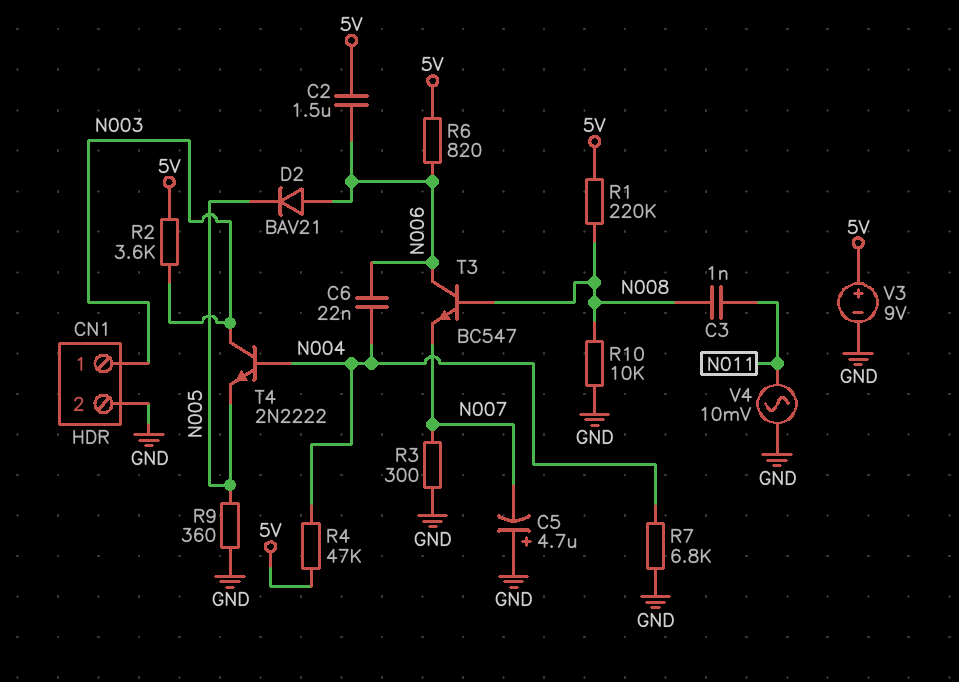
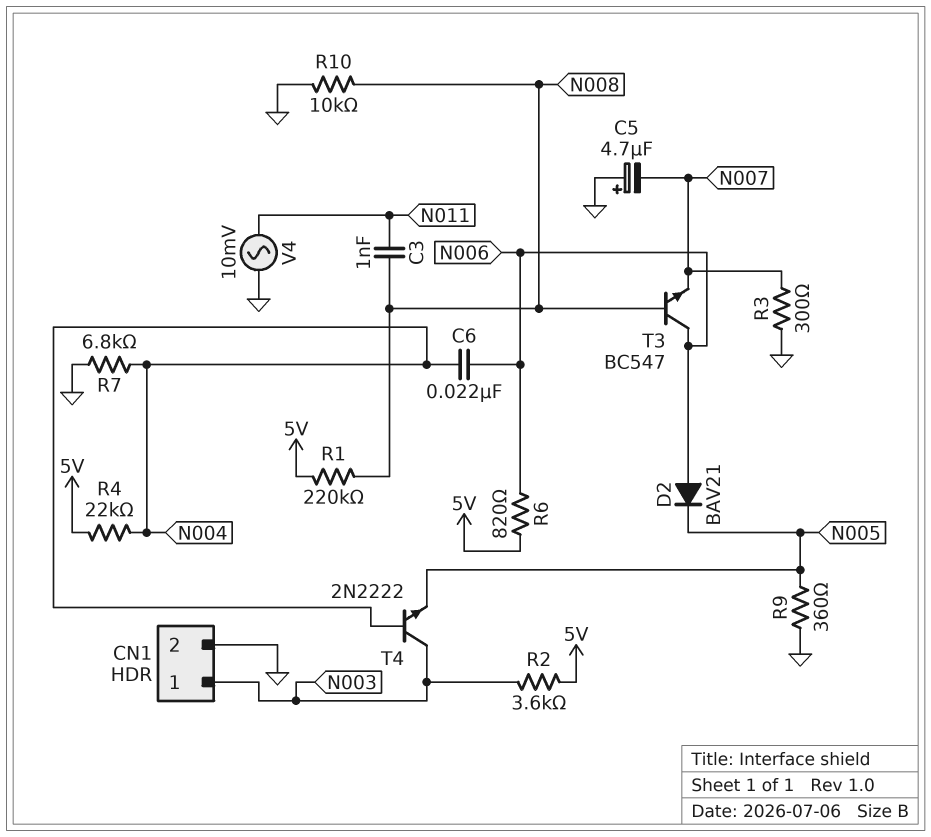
C2: 1.5uF (5V, N006) -> none
R4: 47k (5V, N004) -> 22k (5V, N004)
V3: 9V (plus 5V, minus GND) -> none

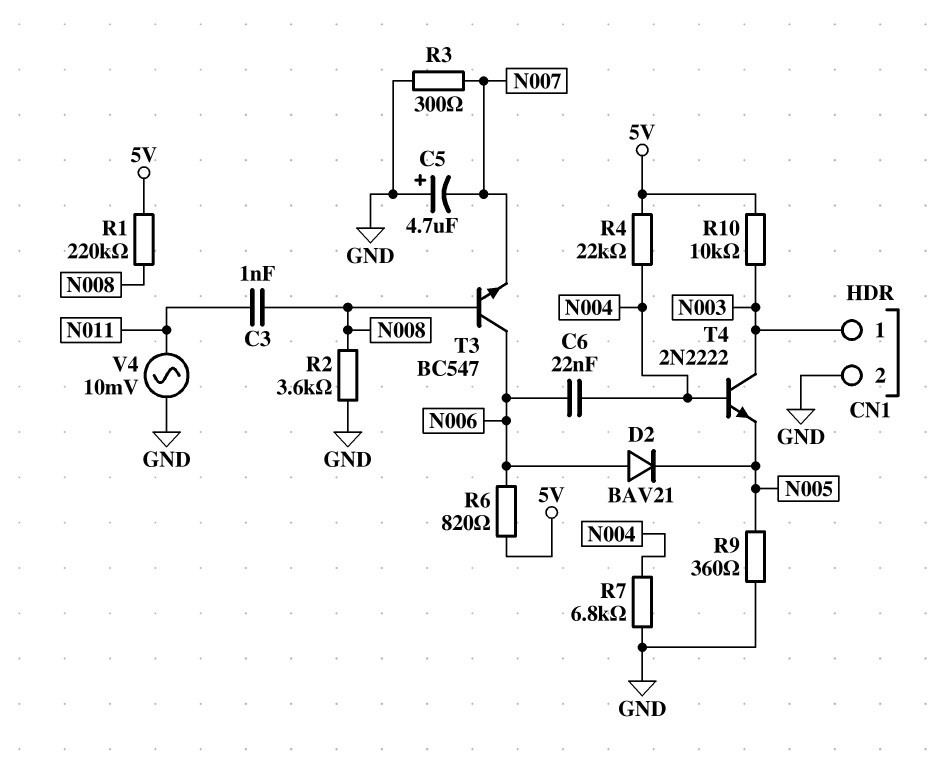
R2: 3.6k (5V, N003) -> 3.6k (GND, N008)
R10: 10k (GND, N008) -> 10k (5V, N003)

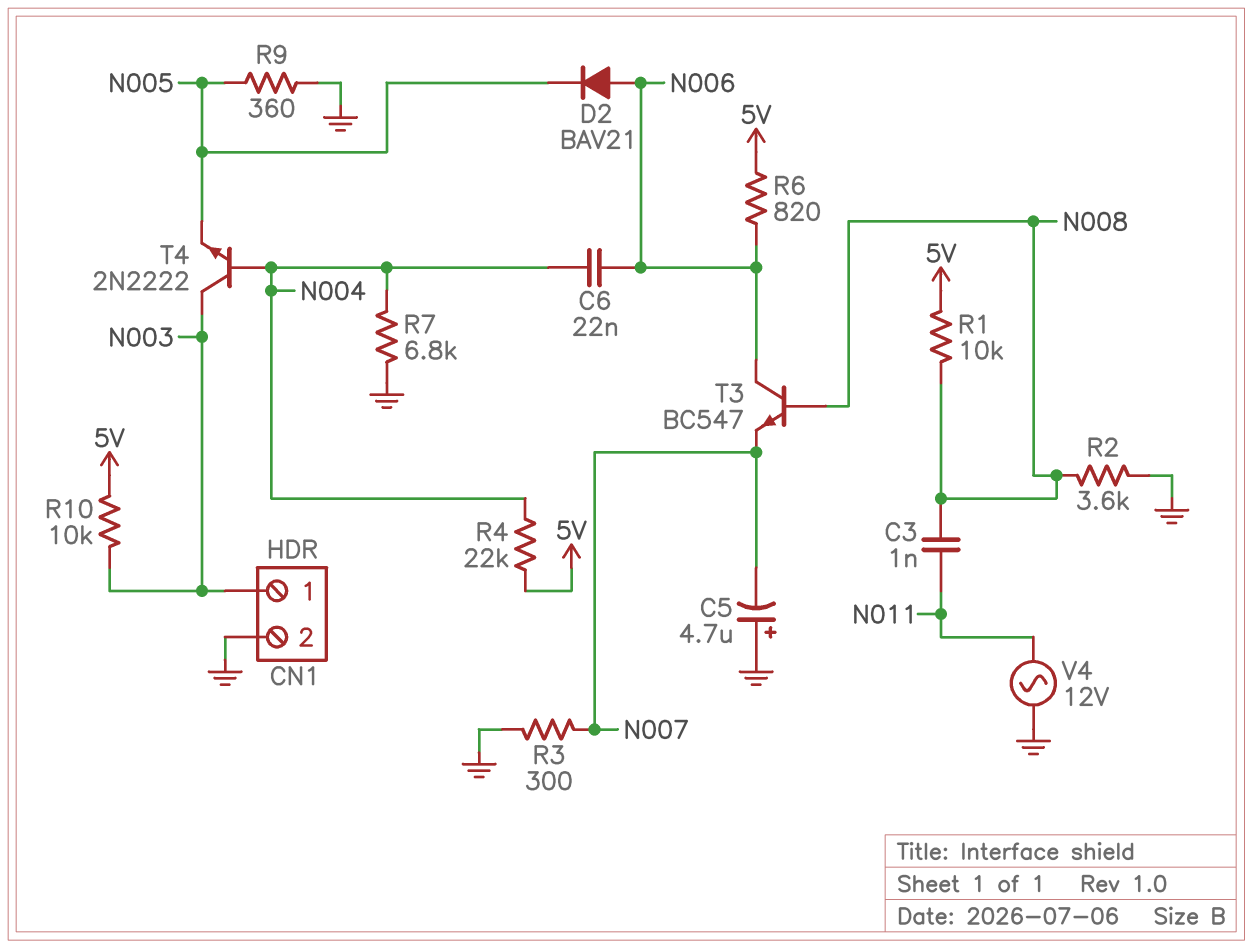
R1: 220k (5V, N008) -> 10k (5V, N008)
V4: AC 10mV (GND, N011) -> AC 12V (GND, N011)

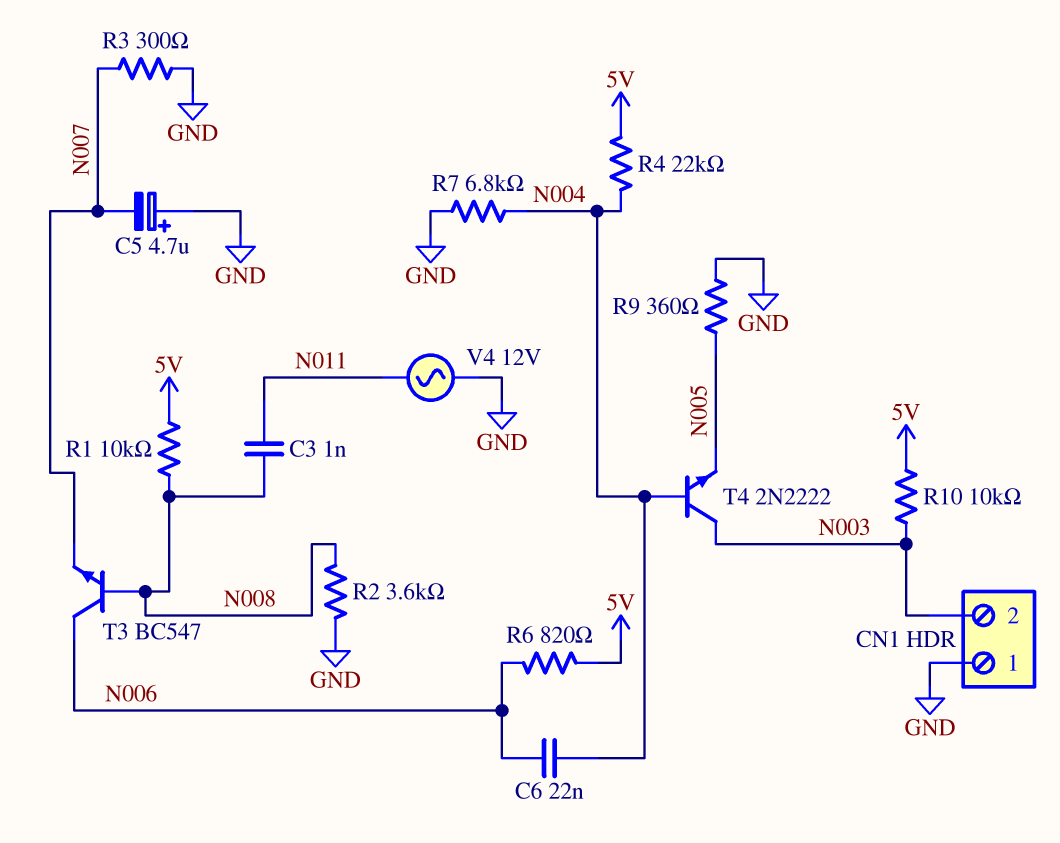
CN1 pin 1: N003 -> GND
CN1 pin 2: GND -> N003
D2: diode BAV21 (A N006, K N005) -> none

